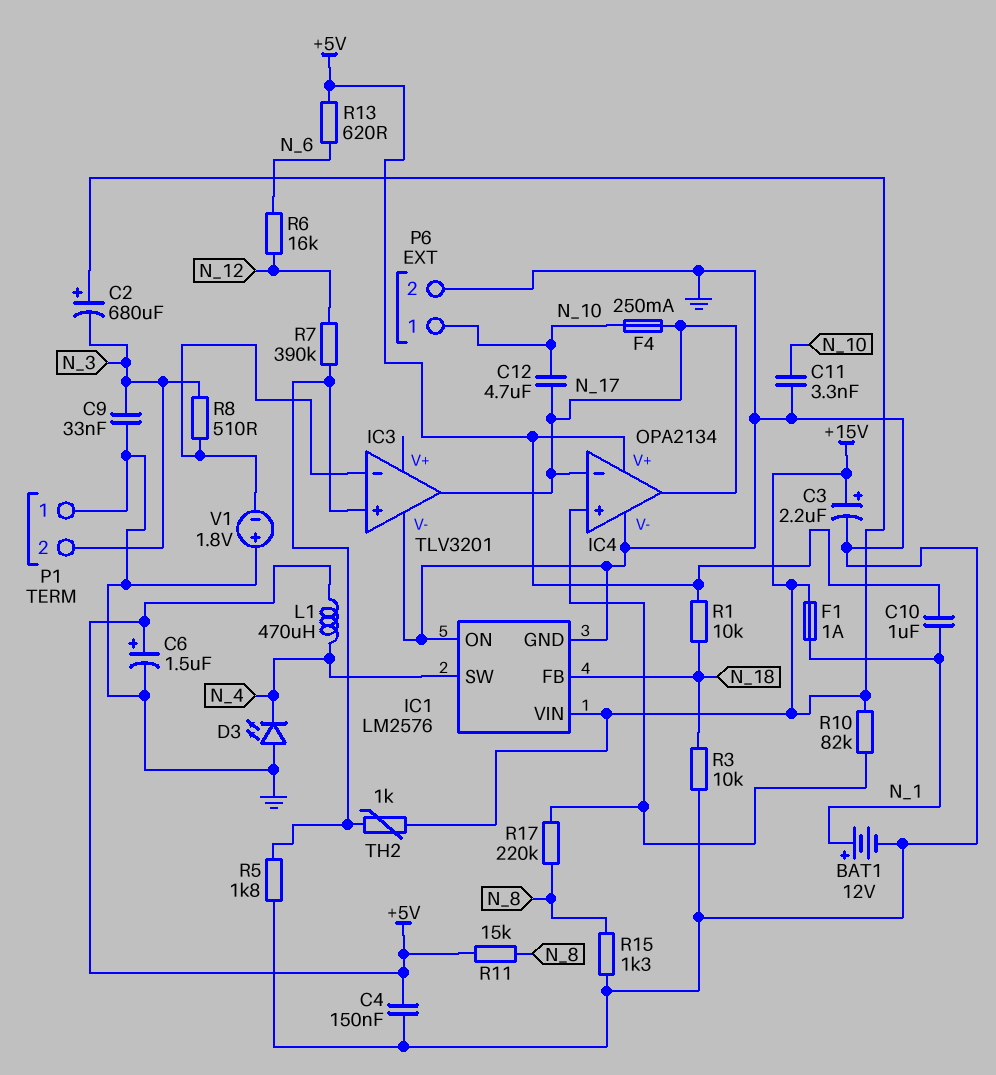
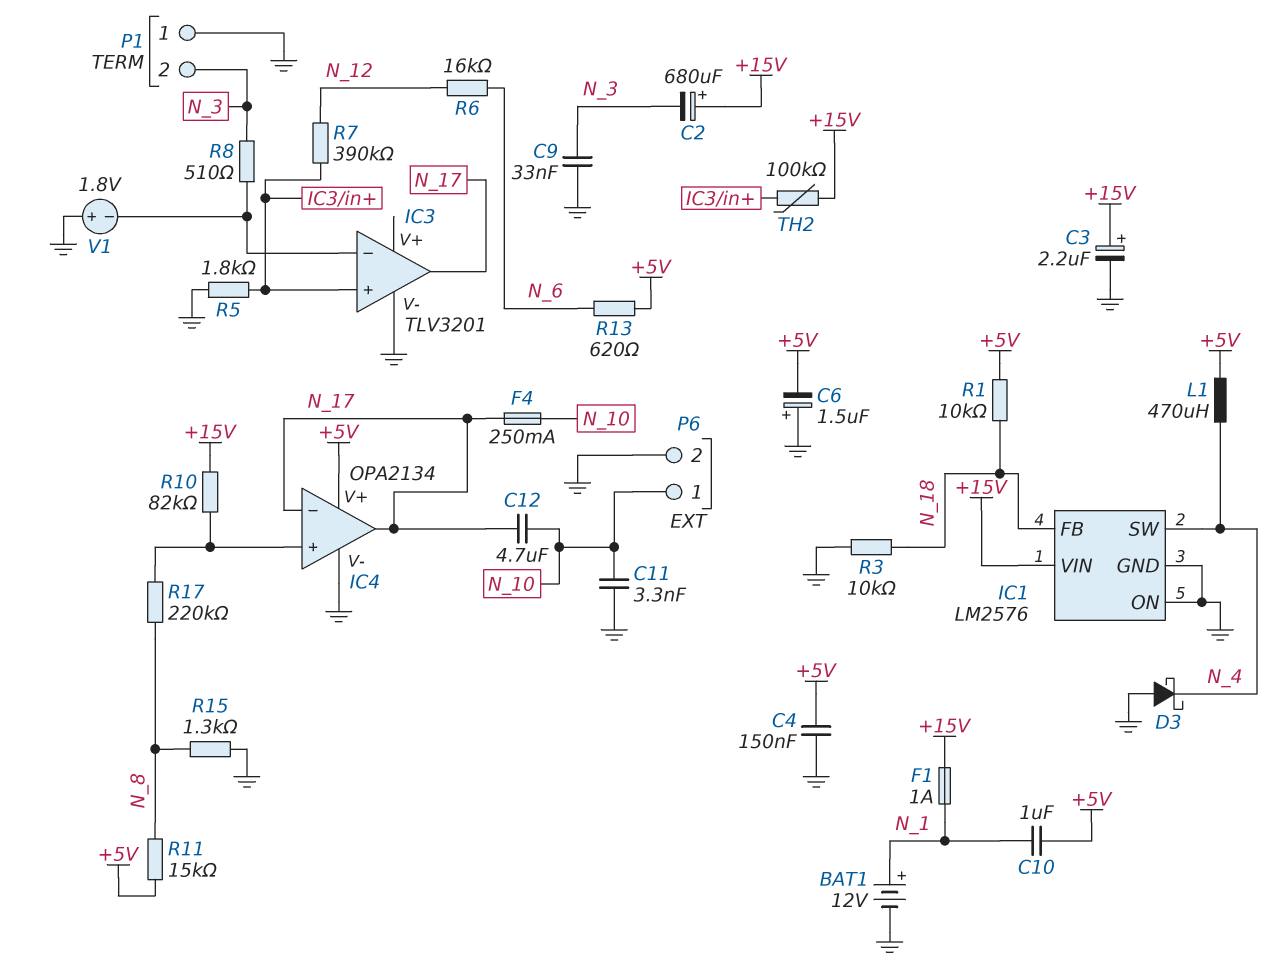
C6: 1.5uF (plus +5V, minus GND) -> 1.5uF (plus GND, minus +5V)
D3: LED (A GND, K N_4) -> schottky (A GND, K N_4)
TH2: 1k (+15V, IC3/in+) -> 100k (+15V, IC3/in+)

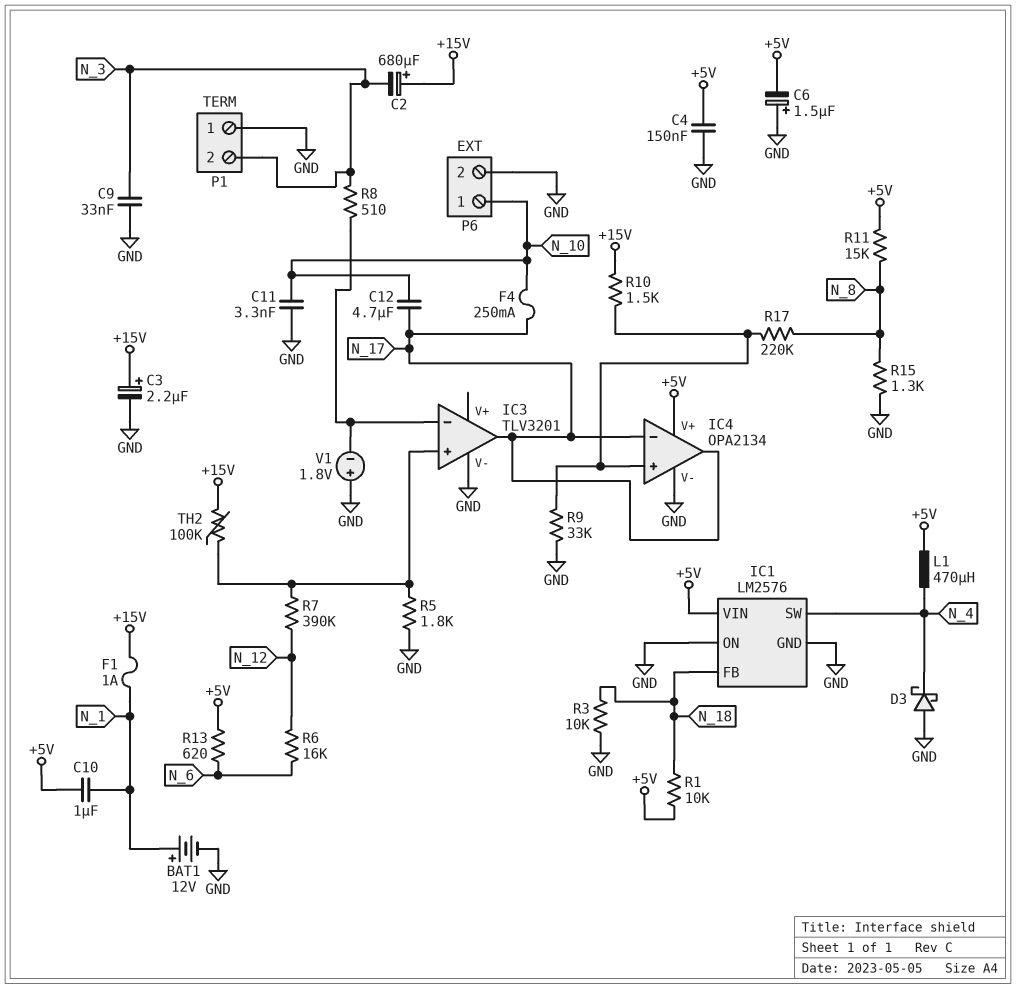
IC1 pin VIN: +15V -> +5V
R9: none -> 33k (GND, IC4/in+)
R10: 82k (+15V, IC4/in+) -> 1.5k (+15V, IC4/in+)

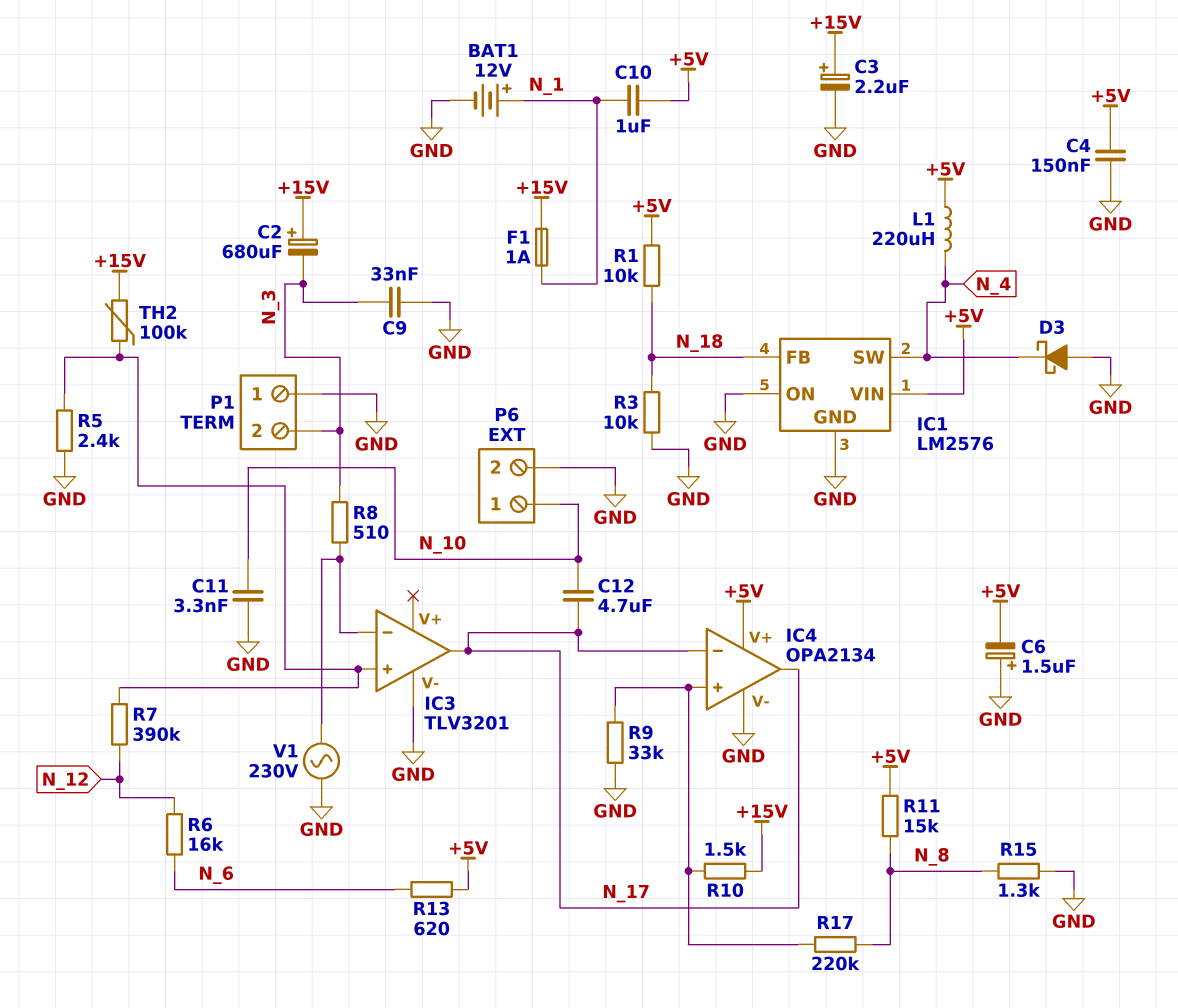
F4: 250mA (N_10, N_17) -> none
L1: 470uH (+5V, N_4) -> 220uH (+5V, N_4)
R5: 1.8k (GND, IC3/in+) -> 2.4k (GND, IC3/in+)
V1: 1.8V (plus GND, minus IC3/in-) -> AC 230V (GND, IC3/in-)

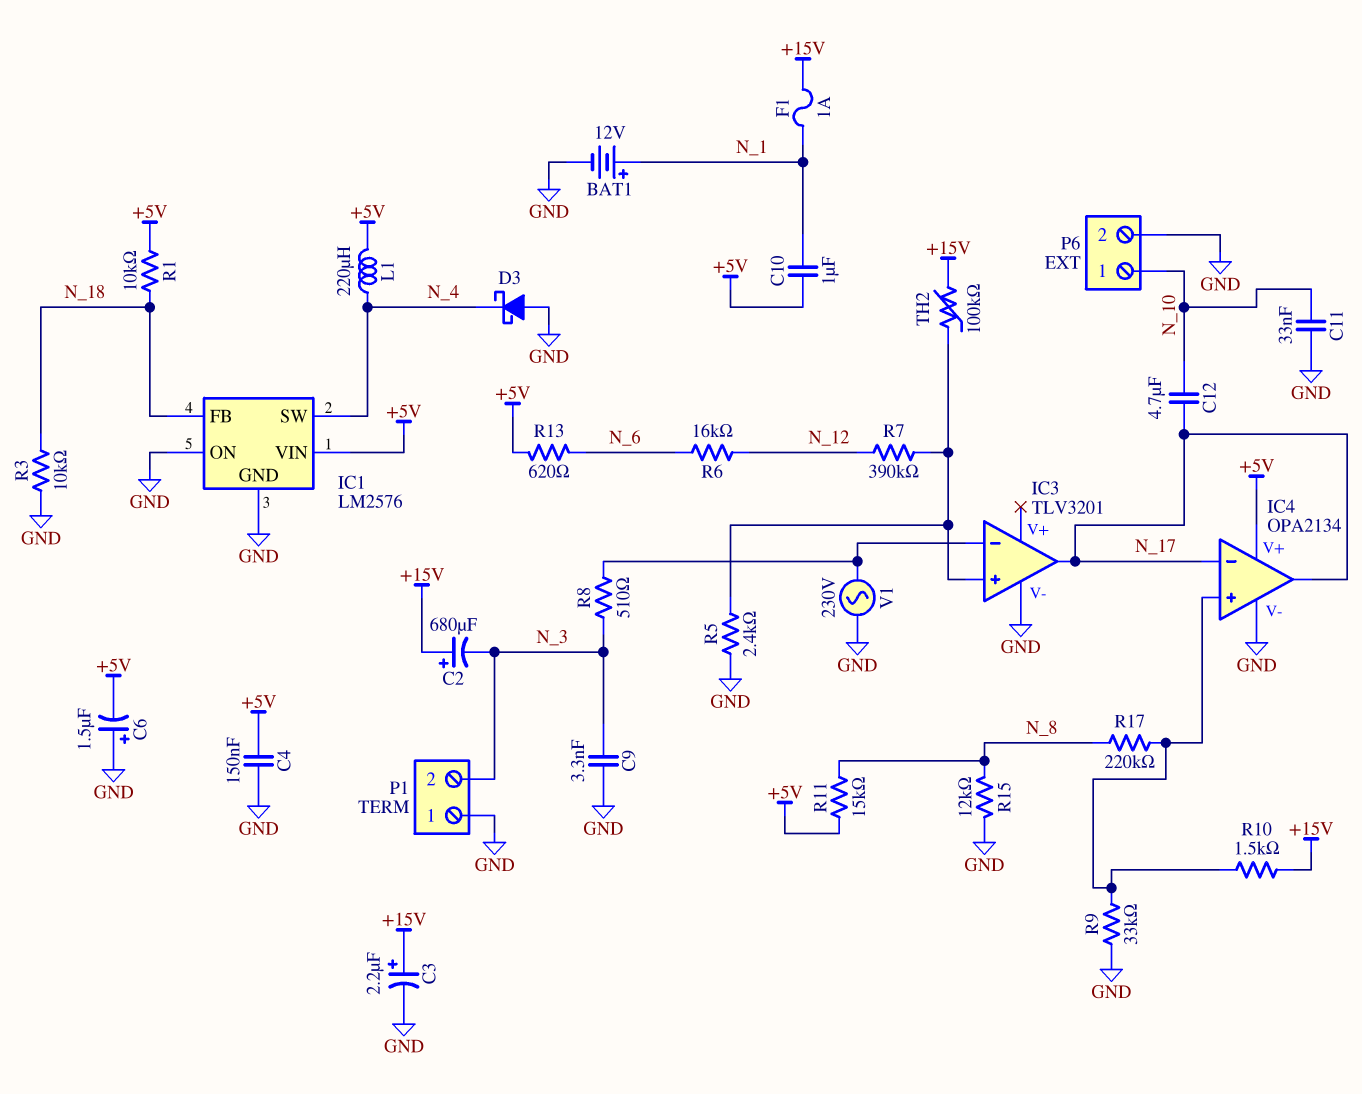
C9: 33nF (GND, N_3) -> 3.3nF (GND, N_3)
C11: 3.3nF (GND, N_10) -> 33nF (GND, N_10)
R15: 1.3k (GND, N_8) -> 12k (GND, N_8)

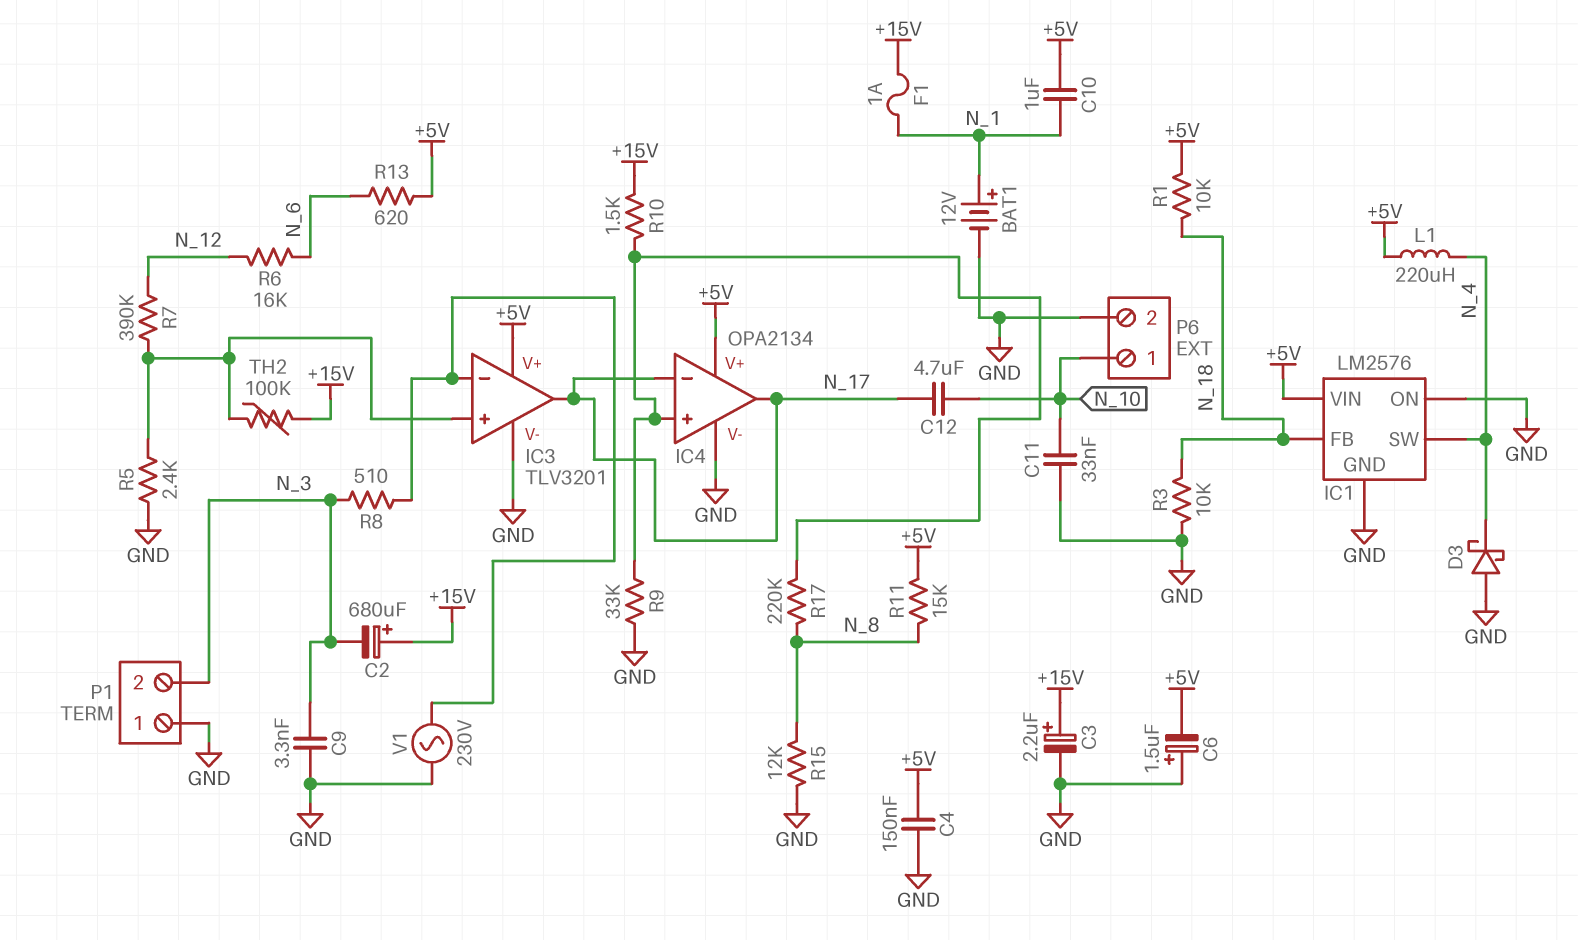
IC3 pin V+: none -> +5V

